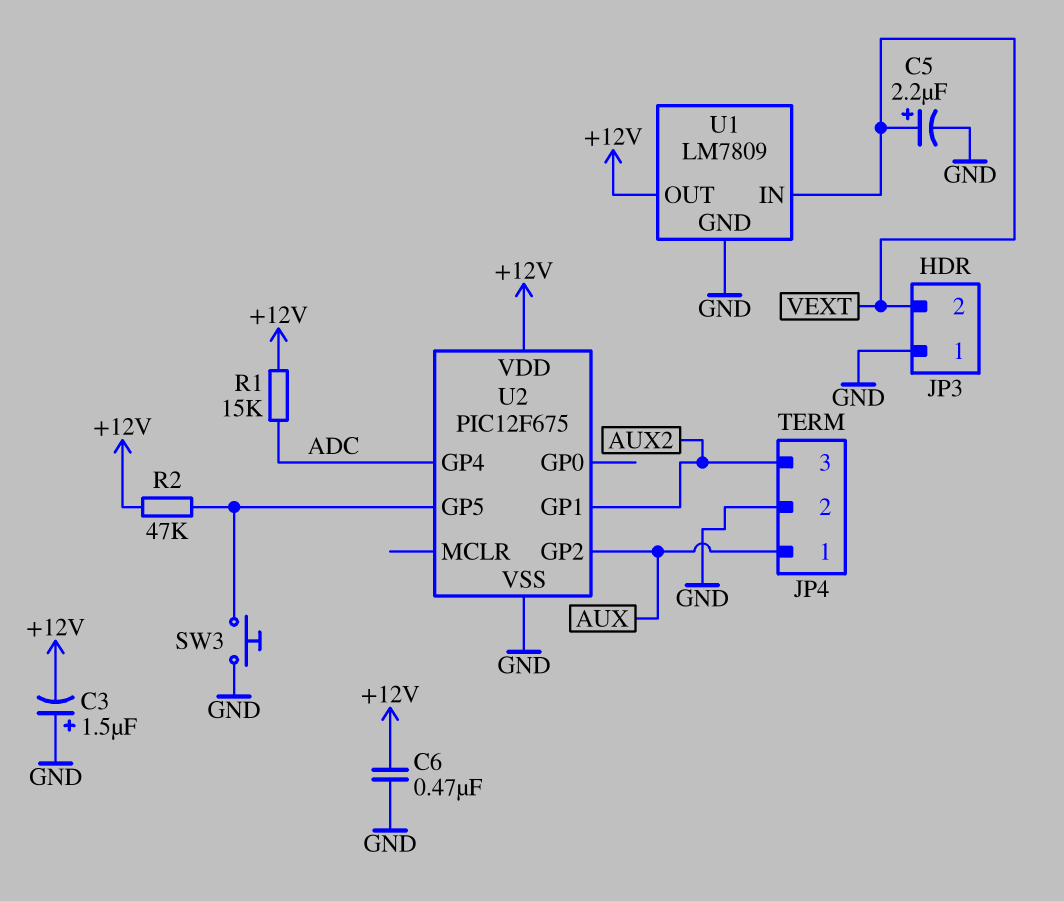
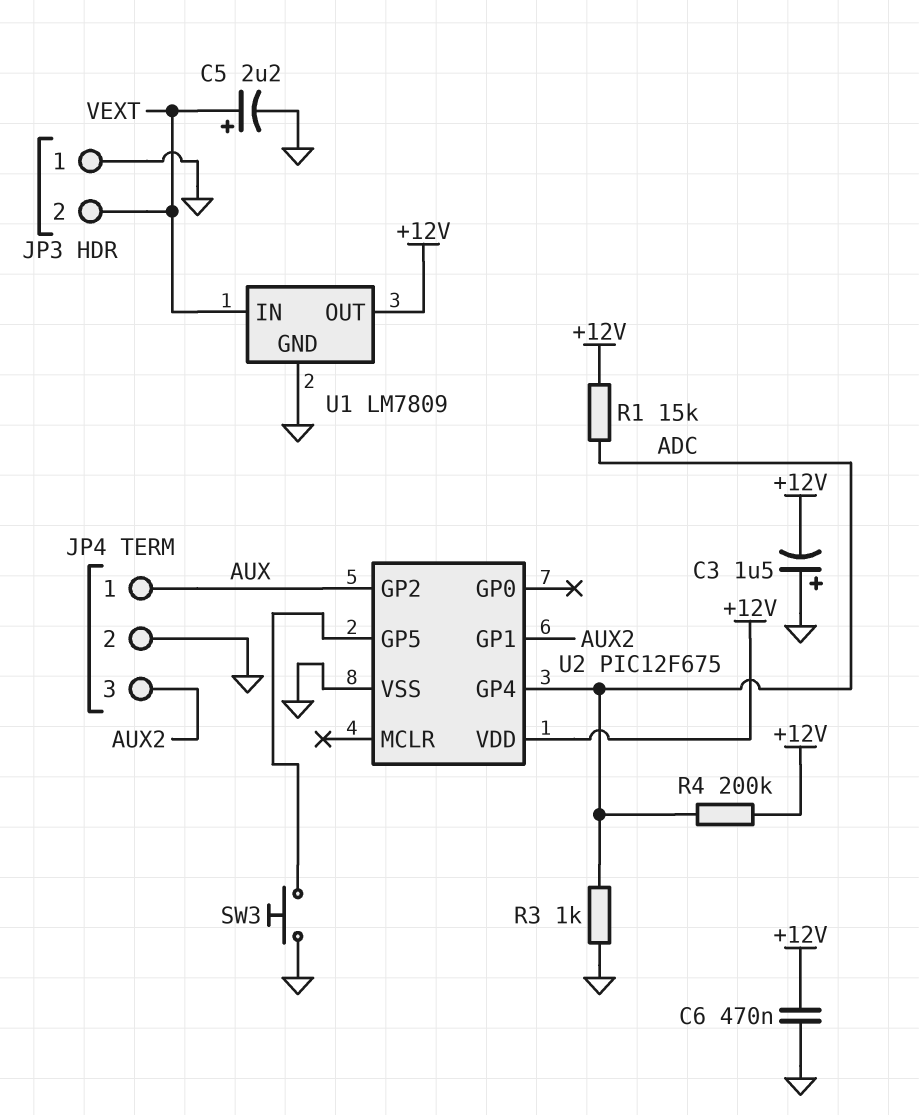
R2: 47k (+12V, U2/GP5) -> none
R3: none -> 1k (ADC, GND)
R4: none -> 200k (+12V, ADC)

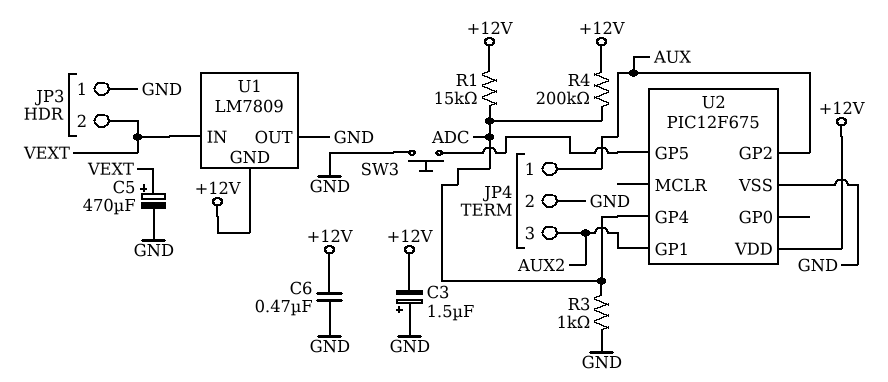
C5: 2.2uF (plus VEXT, minus GND) -> 470uF (plus VEXT, minus GND)
U1 pin GND: GND -> +12V
U1 pin OUT: +12V -> GND

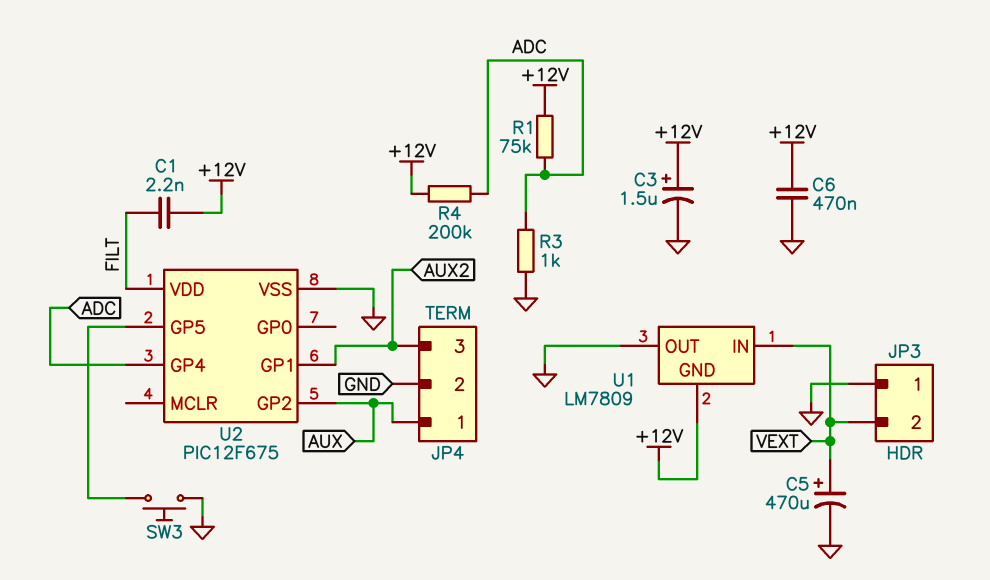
C1: none -> 2.2nF (+12V, FILT)
C3: 1.5uF (plus GND, minus +12V) -> 1.5uF (plus +12V, minus GND)
R1: 15k (+12V, ADC) -> 75k (+12V, ADC)
U2 pin VDD: +12V -> FILT

